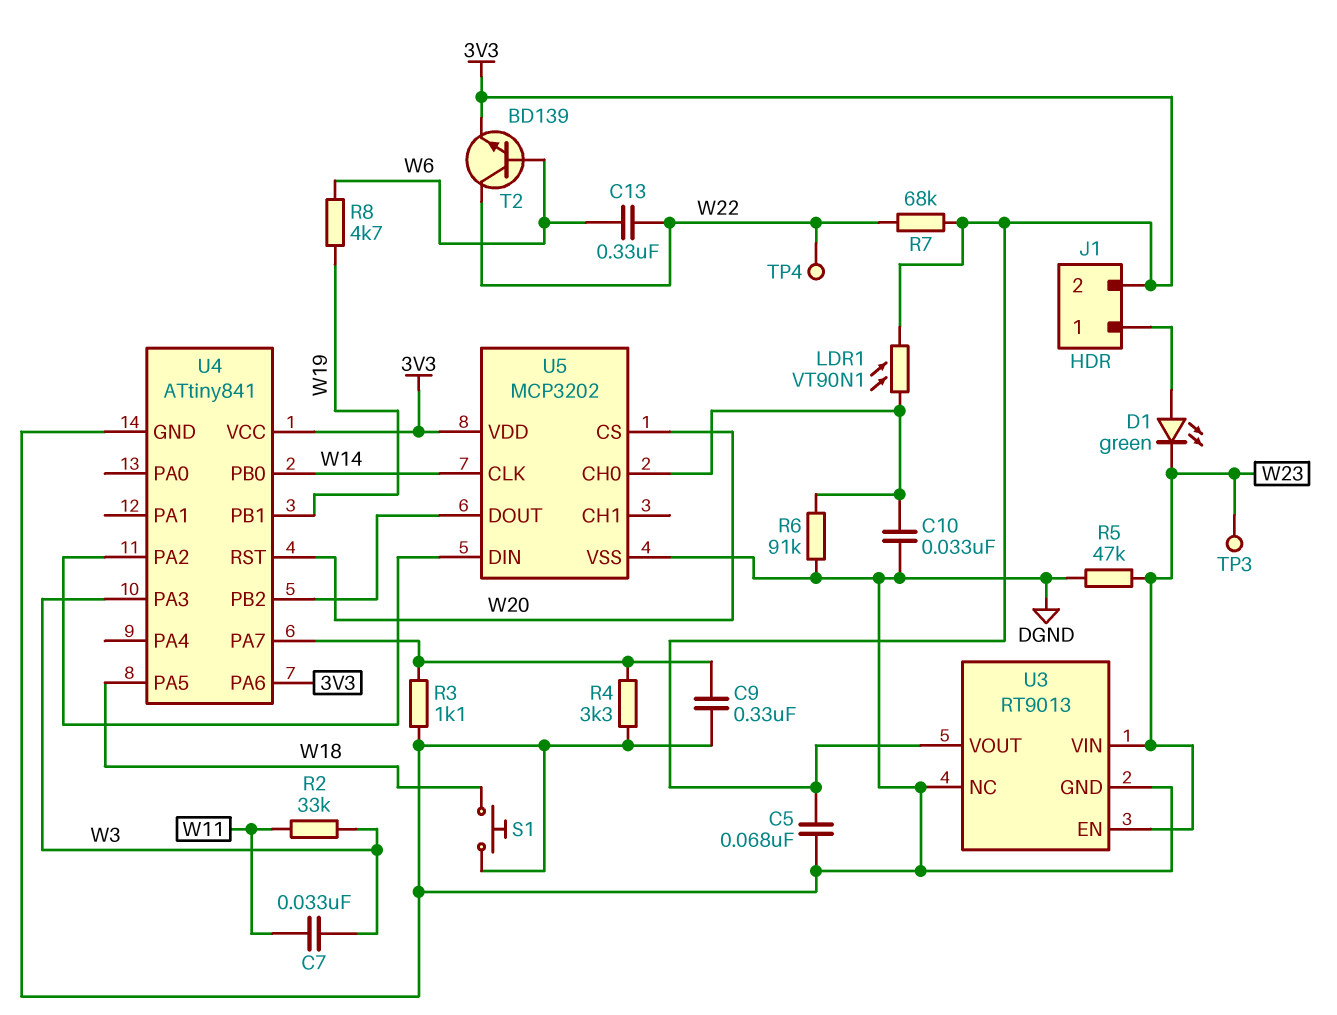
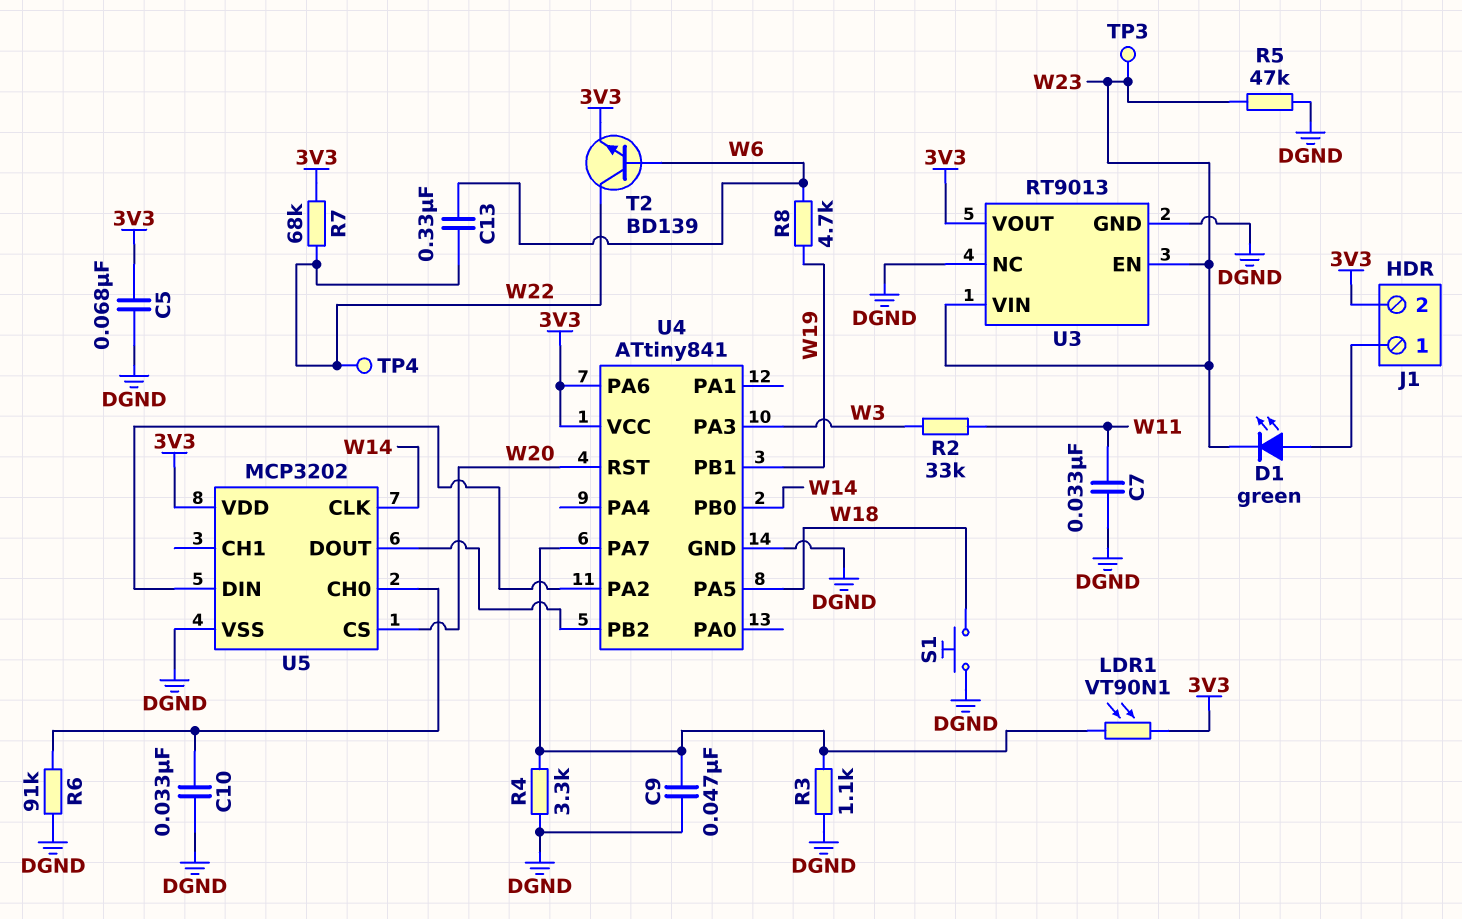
C7: 33nF (W3, W11) -> 33nF (DGND, W11)
C9: 330nF (DGND, U4/PA7) -> 47nF (DGND, U4/PA7)
LDR1: VT90N1 (3V3, U5/CH0) -> VT90N1 (3V3, U4/PA7)

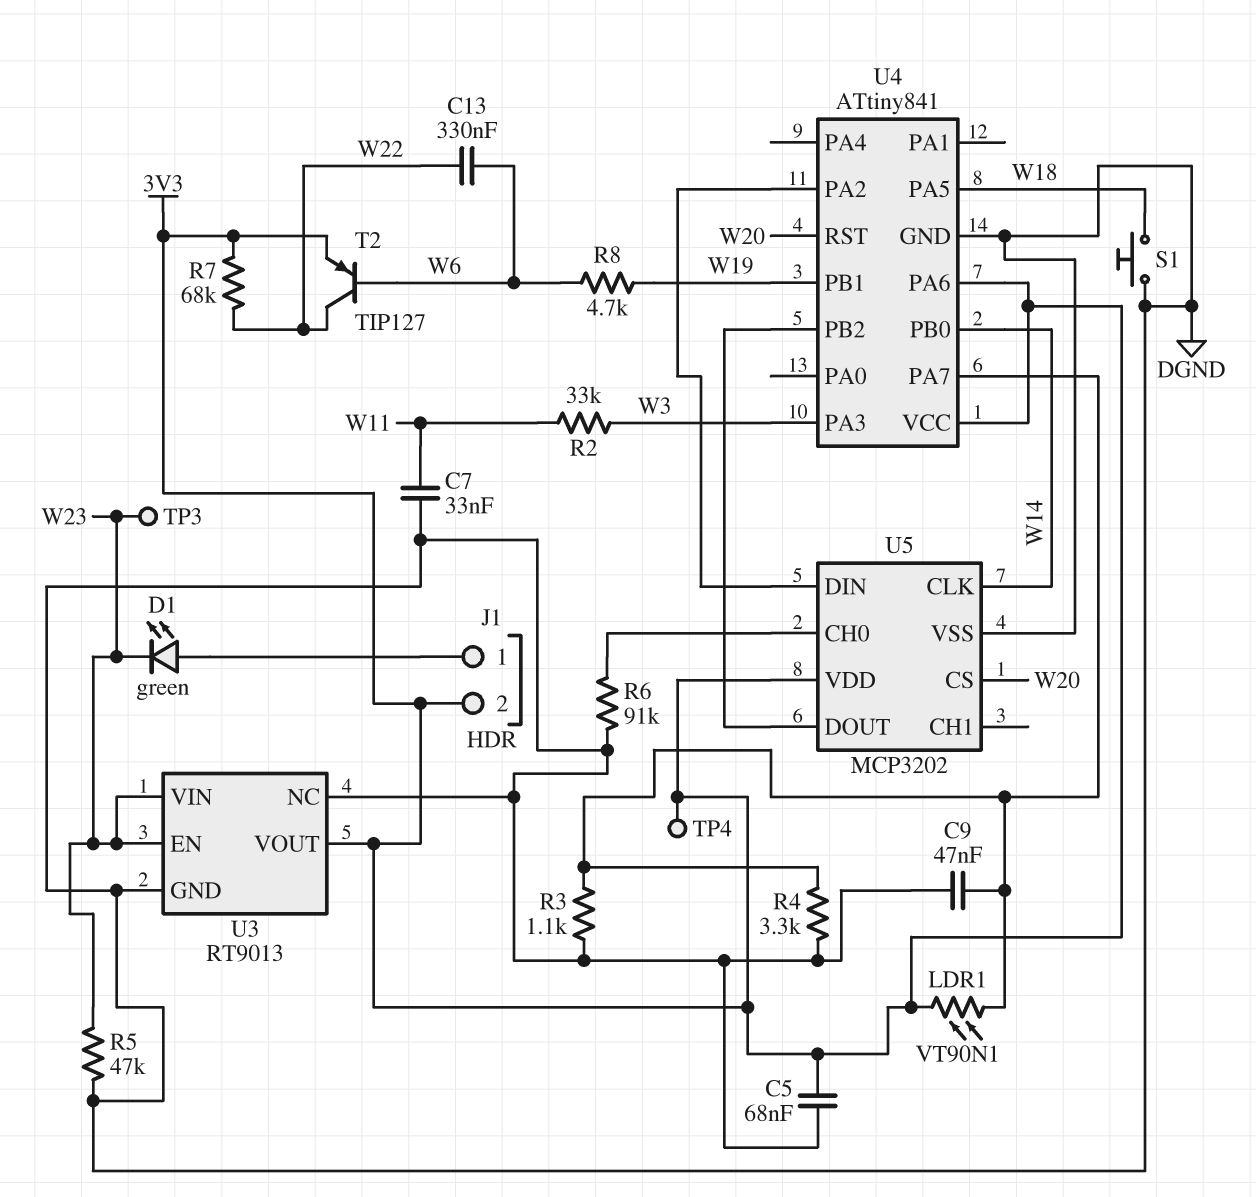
C10: 33nF (DGND, U5/CH0) -> none
T2: NPN BD139 (B W6, C W22, E 3V3) -> PNP TIP127 (B W6, C W22, E 3V3)
TP4: test point (W22) -> test point (3V3)

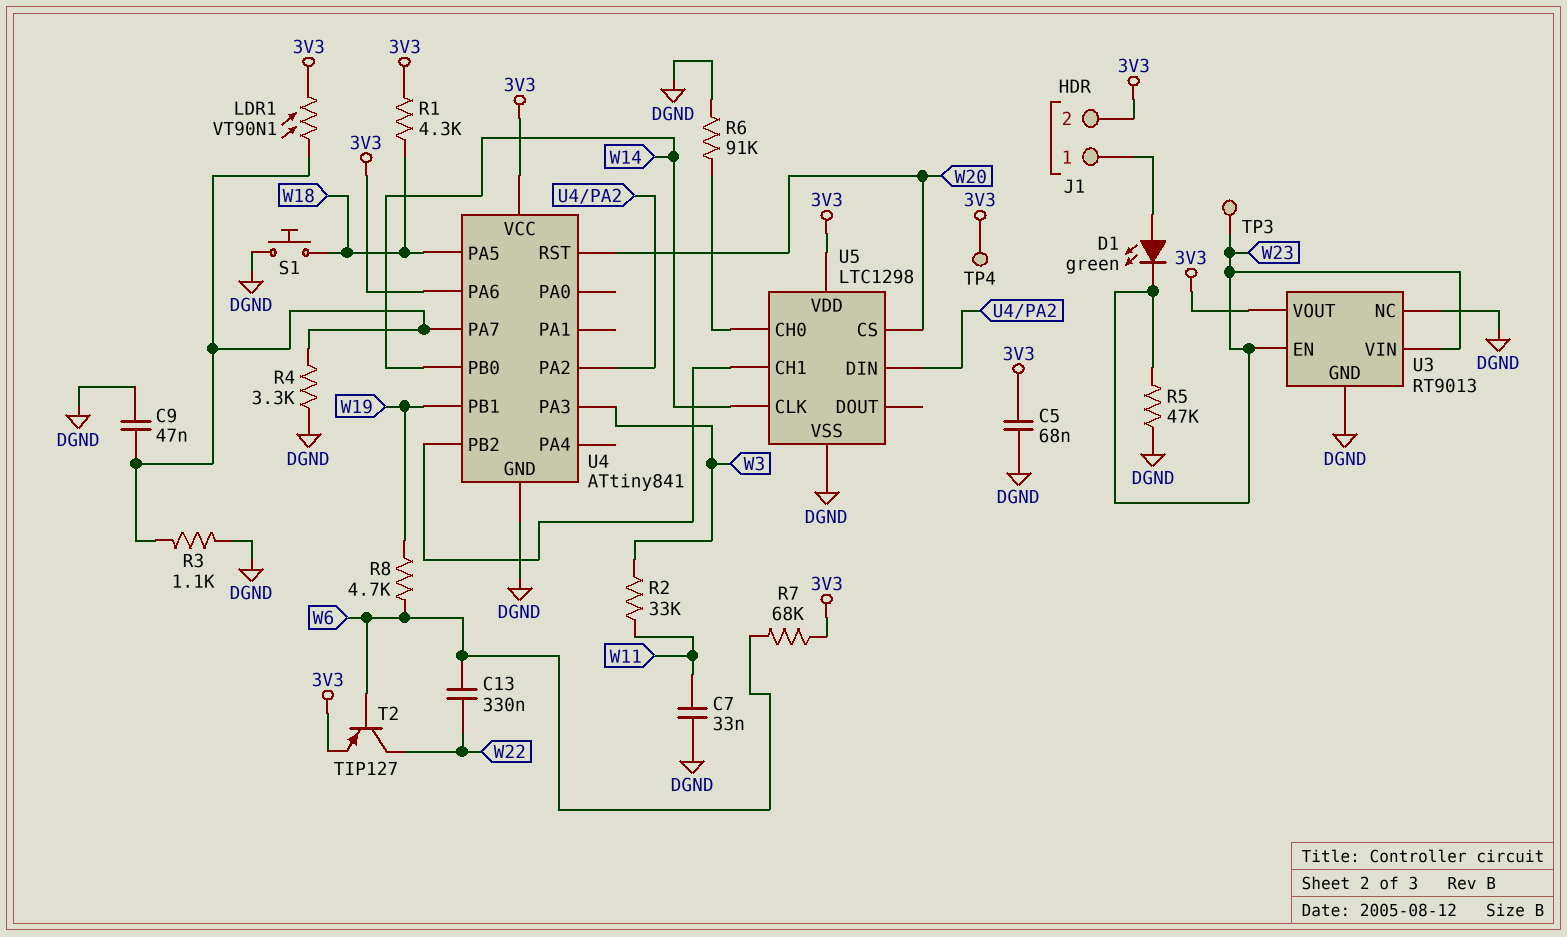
R1: none -> 4.3k (3V3, W18)
R7: 68k (3V3, W22) -> 68k (3V3, W6)
U5: MCP3202 -> LTC1298
U5 pin CH1: none -> U4/PB2
U5 pin DOUT: U4/PB2 -> none

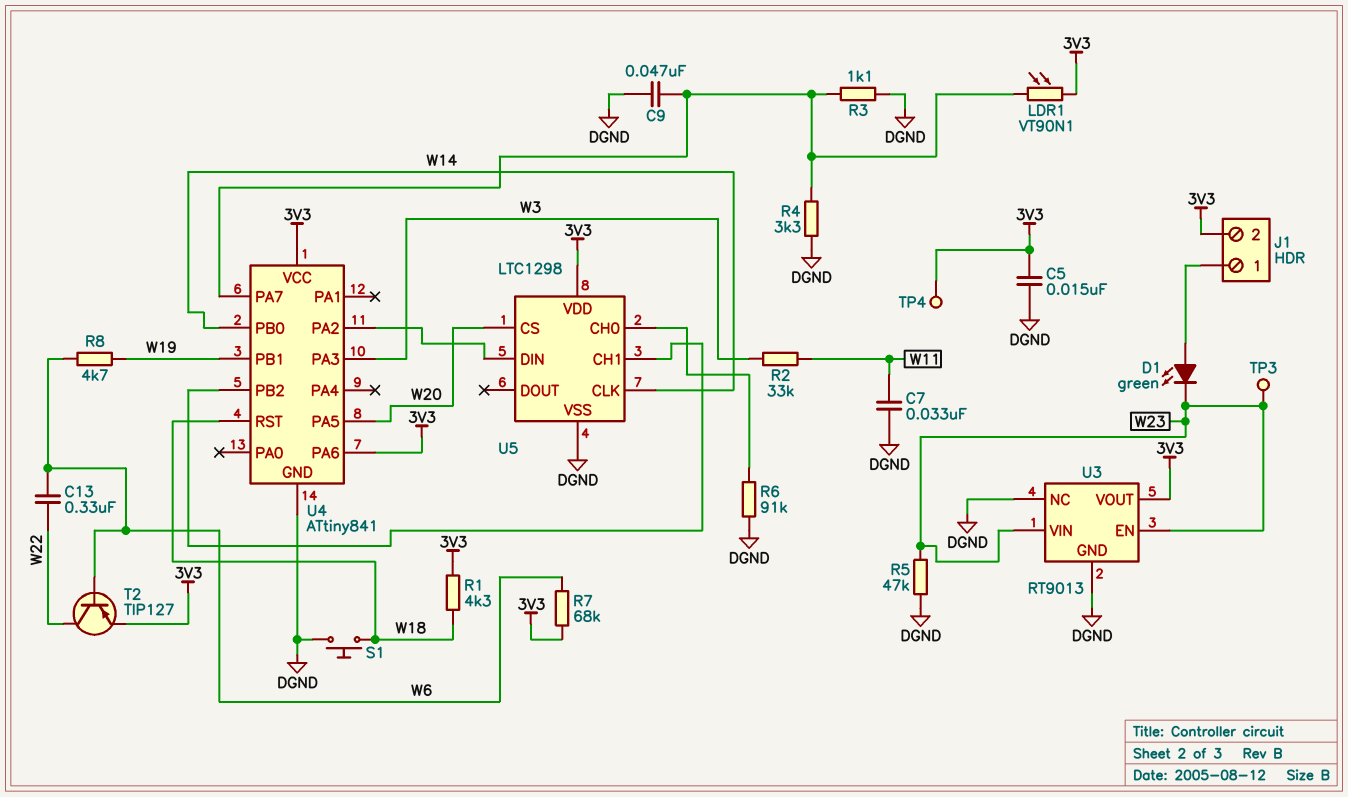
C5: 68nF (3V3, DGND) -> 15nF (3V3, DGND)
U4 pin PA5: W18 -> W20
U4 pin RST: W20 -> W18

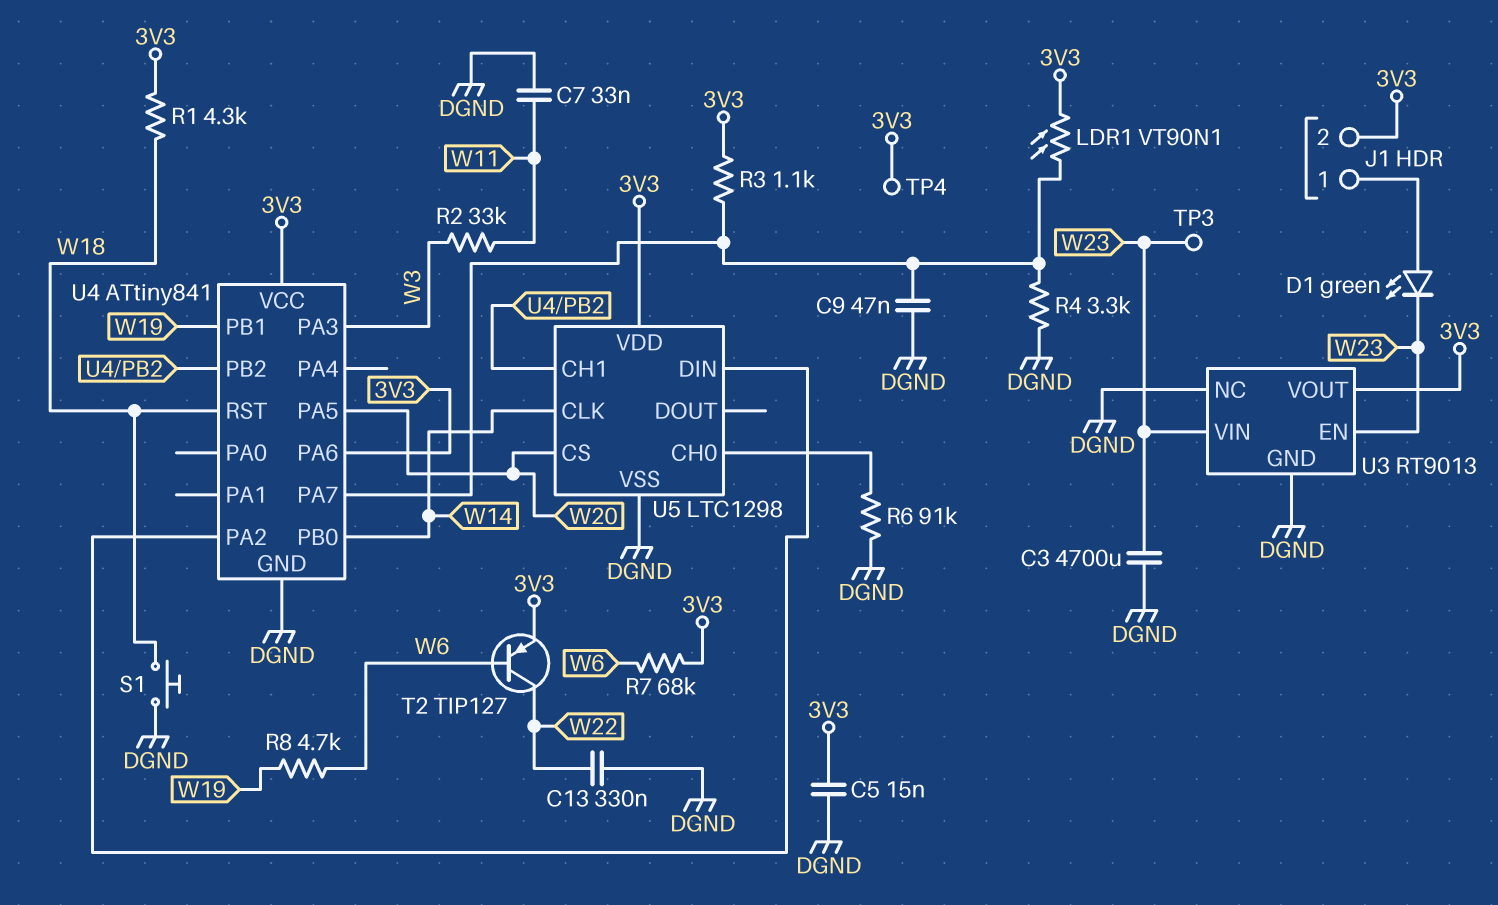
C3: none -> 4700uF (DGND, W23)
C13: 330nF (W6, W22) -> 330nF (DGND, W22)
R3: 1.1k (DGND, U4/PA7) -> 1.1k (3V3, U4/PA7)
R5: 47k (DGND, W23) -> none

